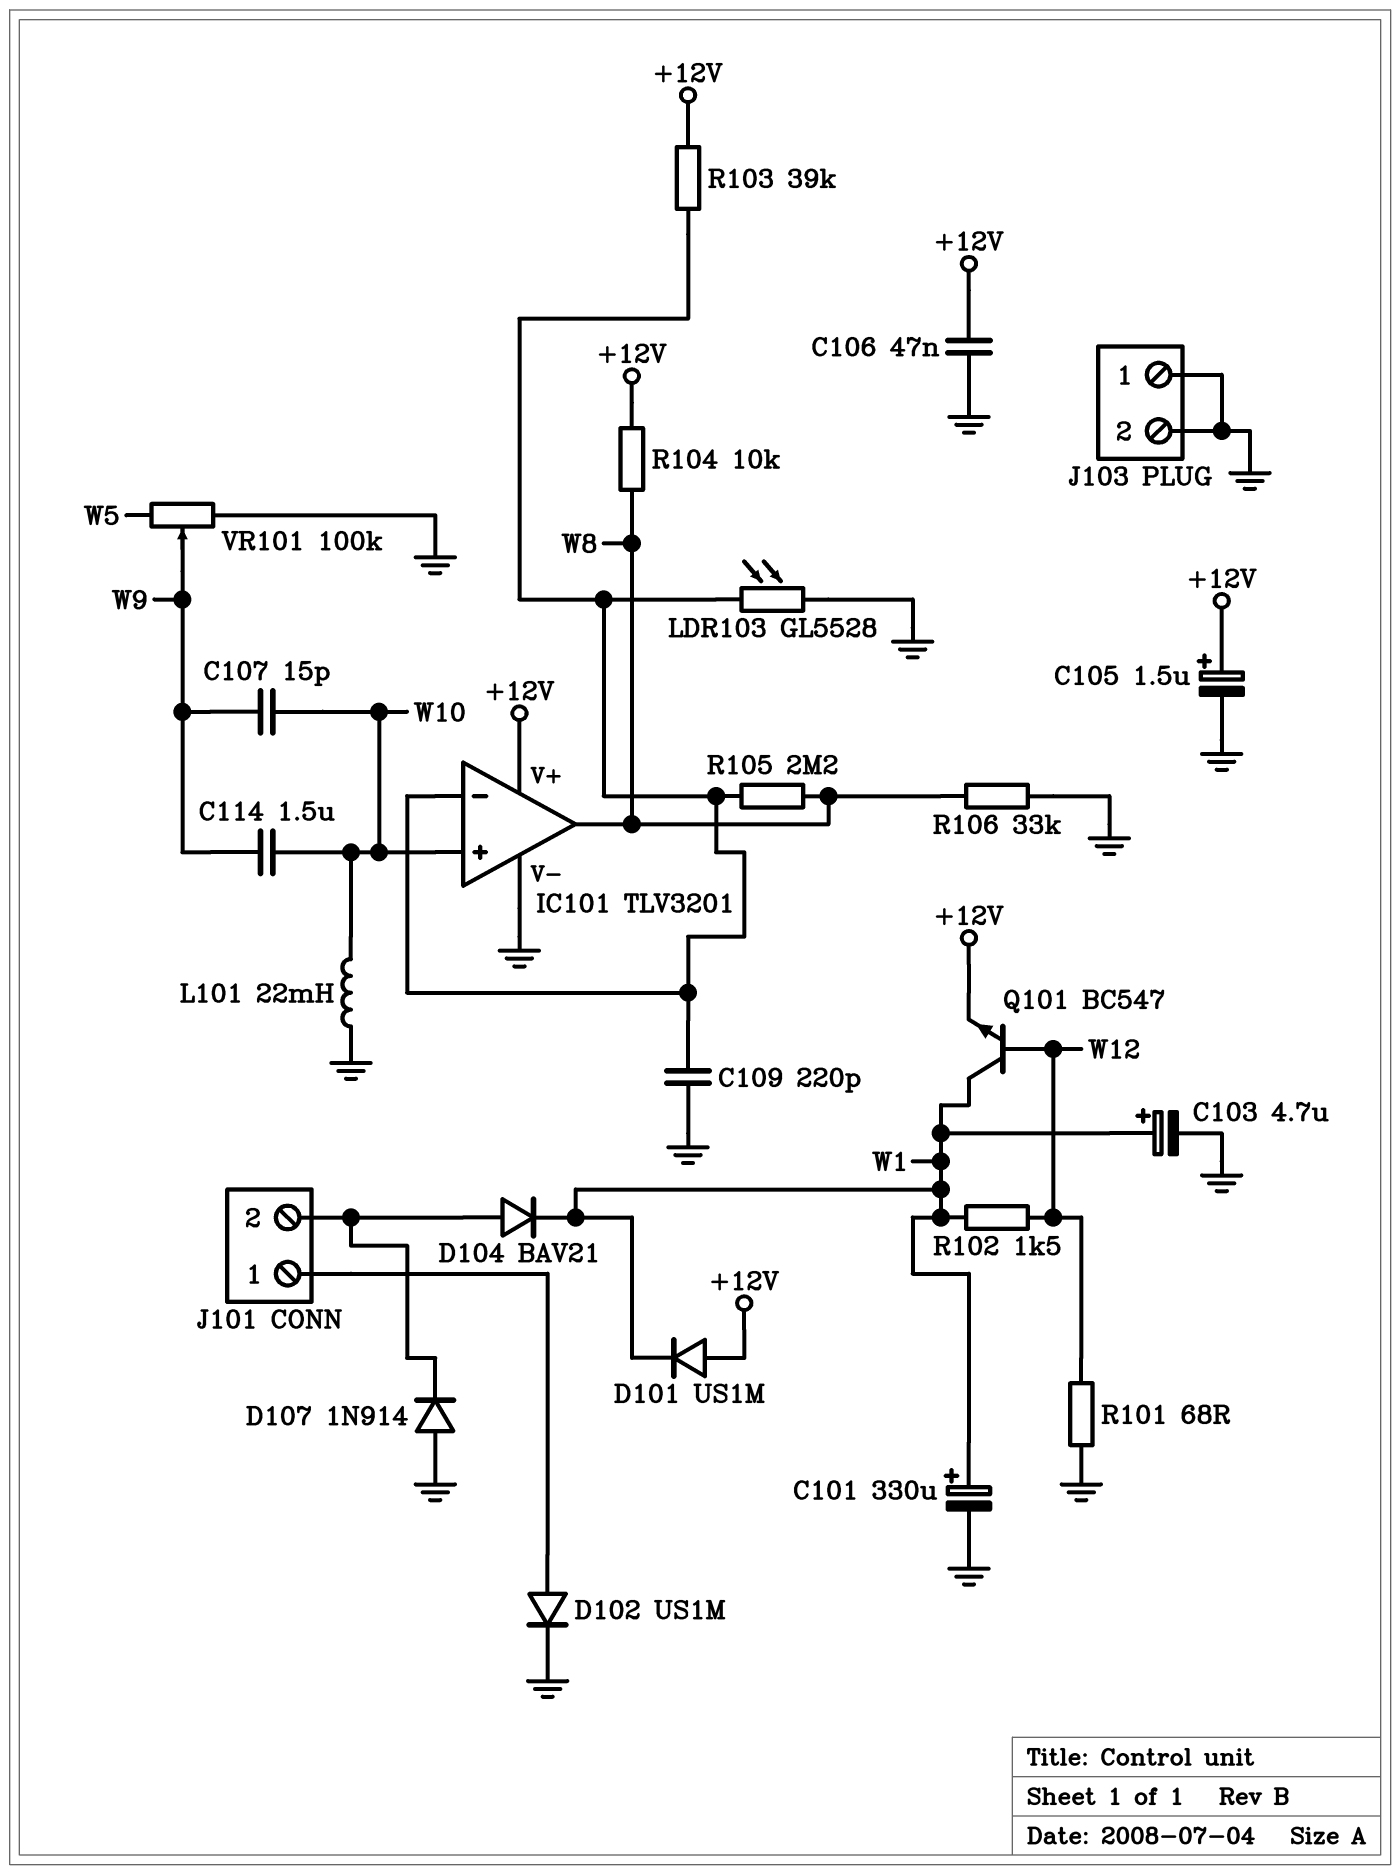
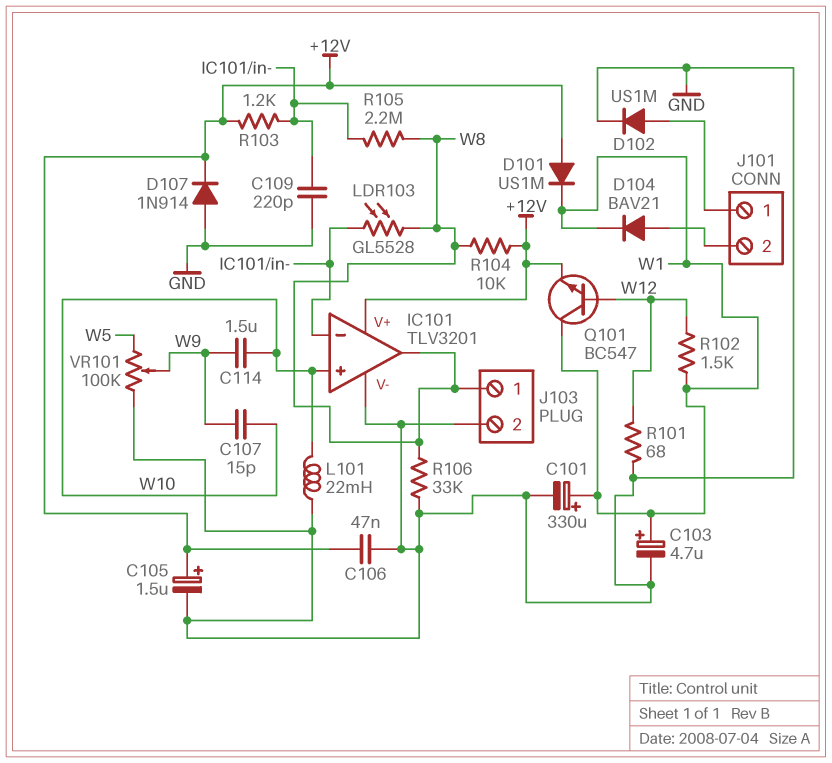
D107: diode 1N914 (A GND, K J101/2) -> diode 1N914 (A GND, K +12V)
J103 pin 1: GND -> W8
LDR103: GL5528 (GND, IC101/in-) -> GL5528 (IC101/in-, W8)
R103: 39k (+12V, IC101/in-) -> 1.2k (+12V, IC101/in-)

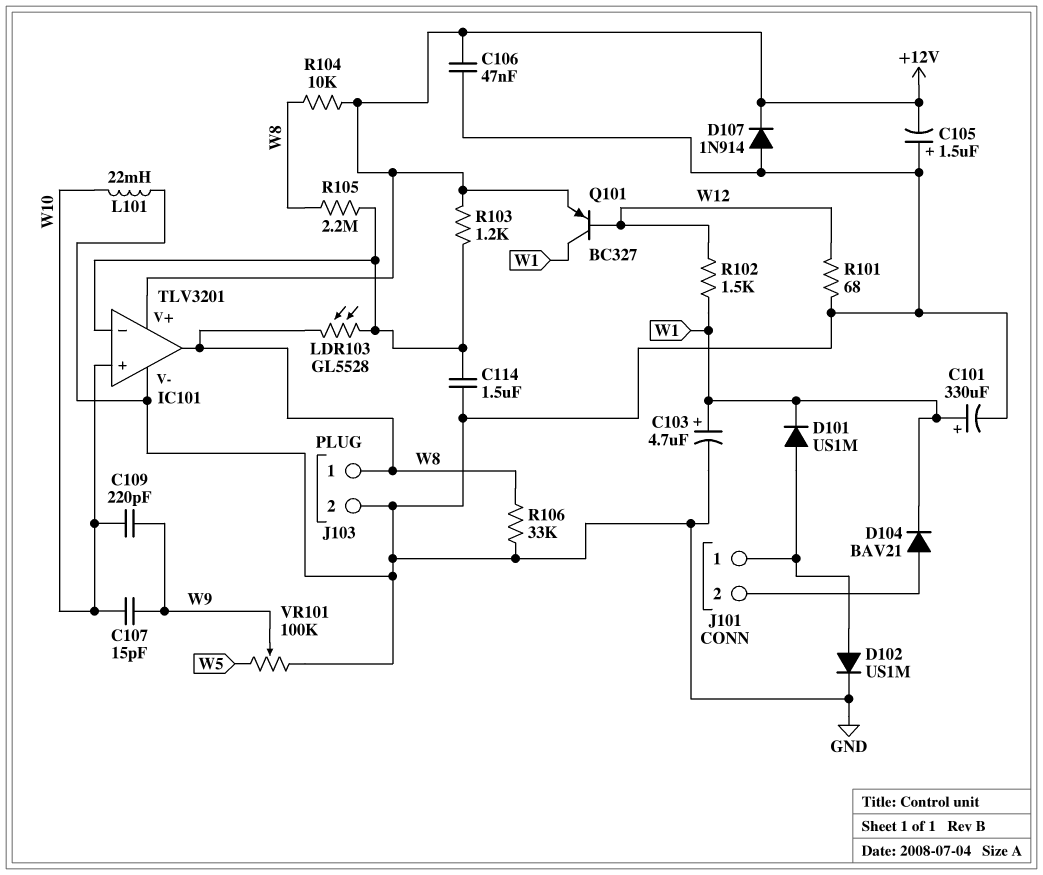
C105: 1.5uF (plus +12V, minus GND) -> 1.5uF (plus GND, minus +12V)
C109: 220pF (GND, IC101/in-) -> 220pF (W9, W10)
C114: 1.5uF (W9, W10) -> 1.5uF (GND, IC101/in-)
D101: diode US1M (A +12V, K W1) -> diode US1M (A J101/1, K W1)
Q101: NPN BC547 (B W12, C W1, E +12V) -> PNP BC327 (B W12, C W1, E +12V)

